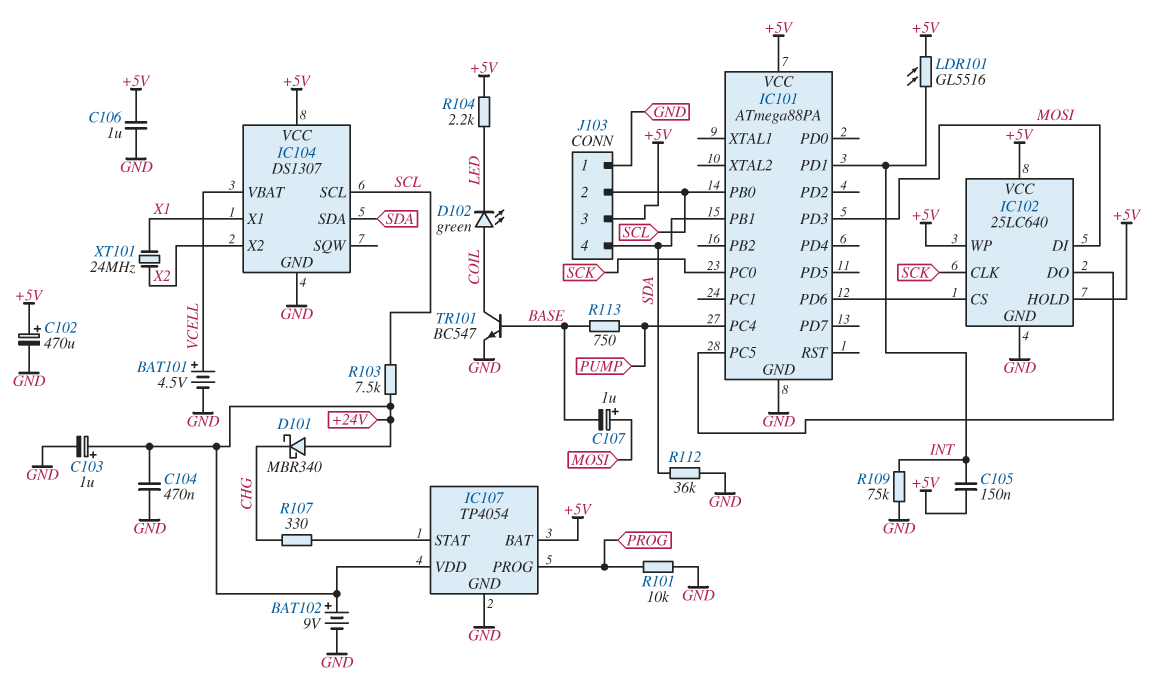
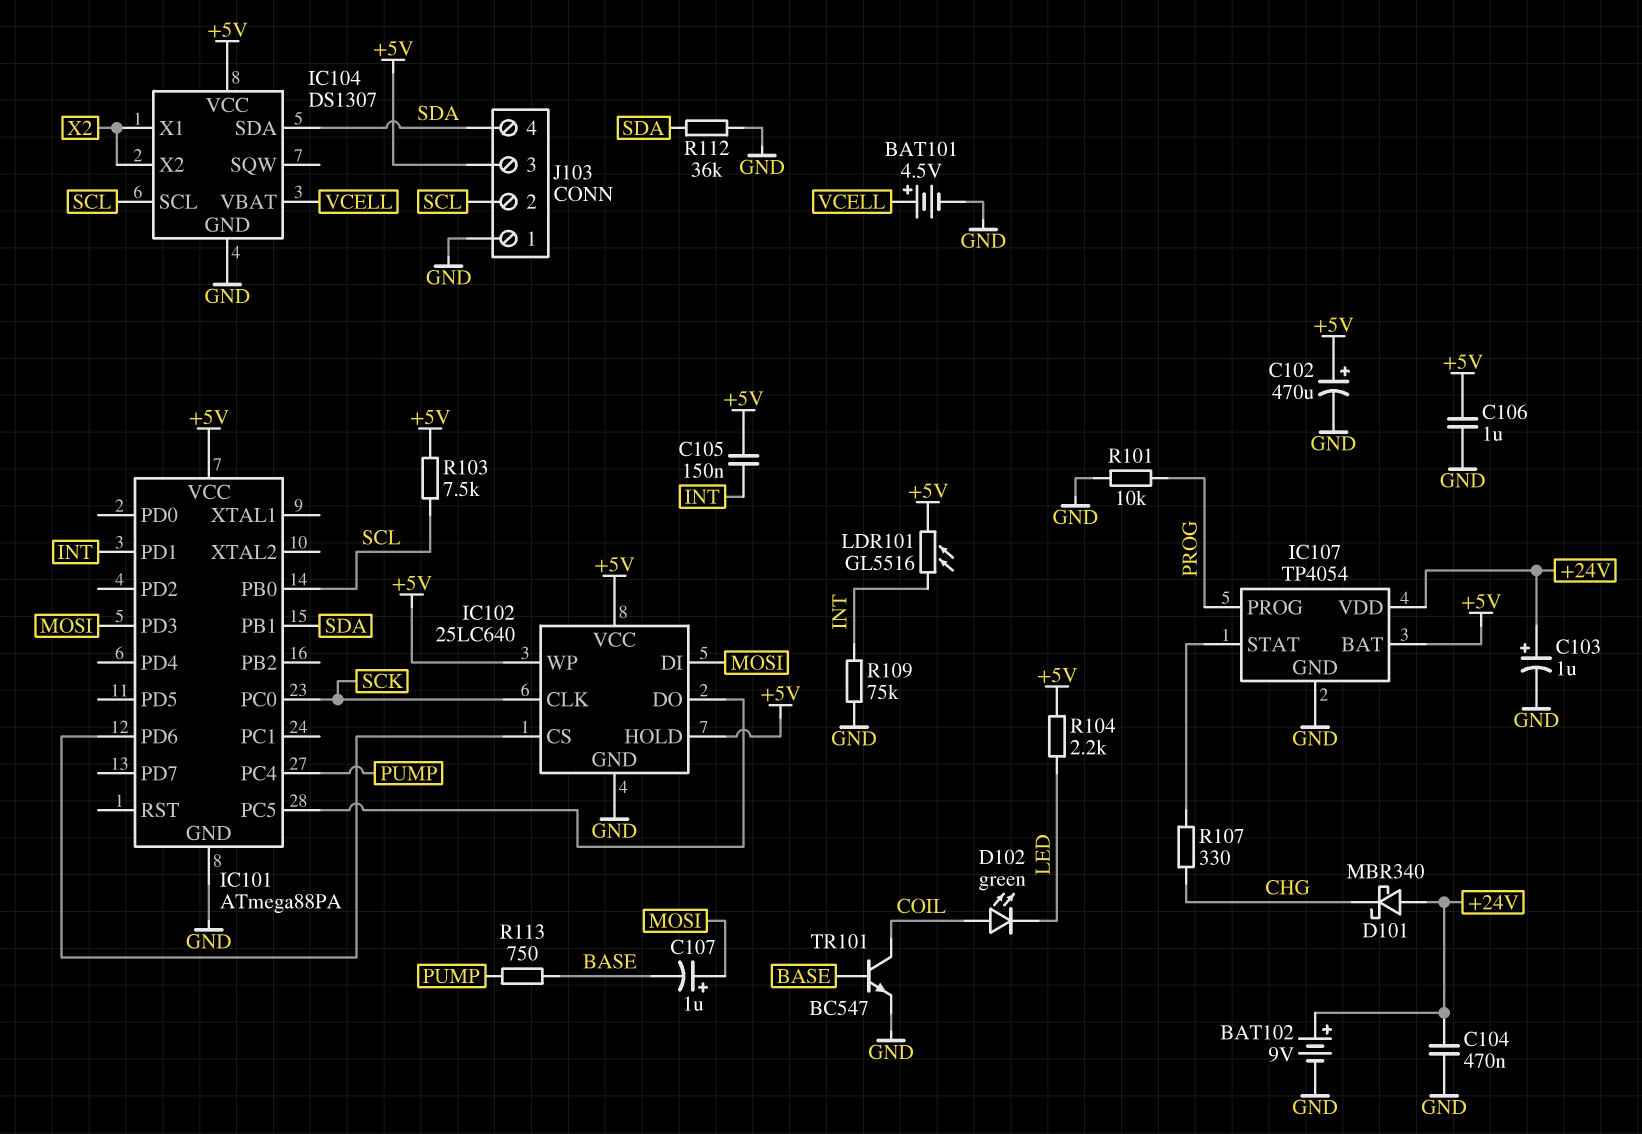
IC104 pin X1: X1 -> X2
R103: 7.5k (+24V, SCL) -> 7.5k (+5V, SCL)
XT101: 24MHz (X1, X2) -> none

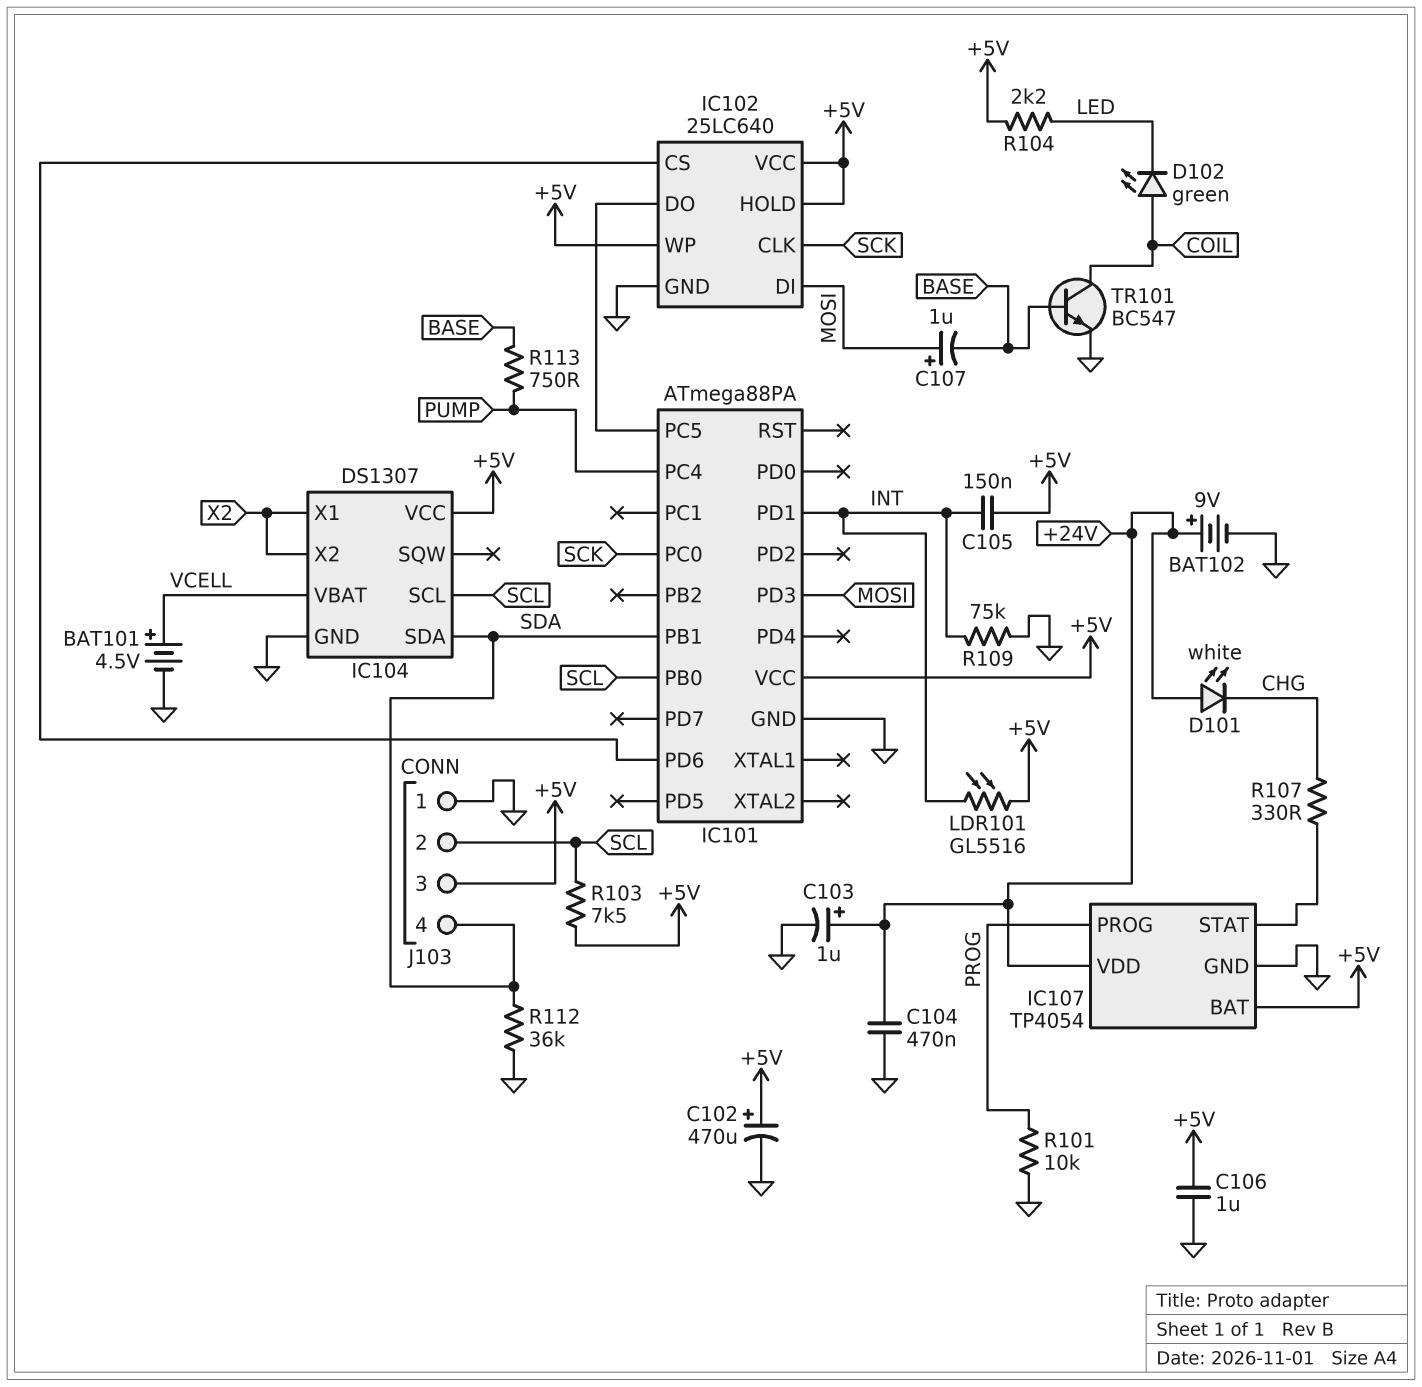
D101: schottky MBR340 (A +24V, K CHG) -> LED white (A +24V, K CHG)

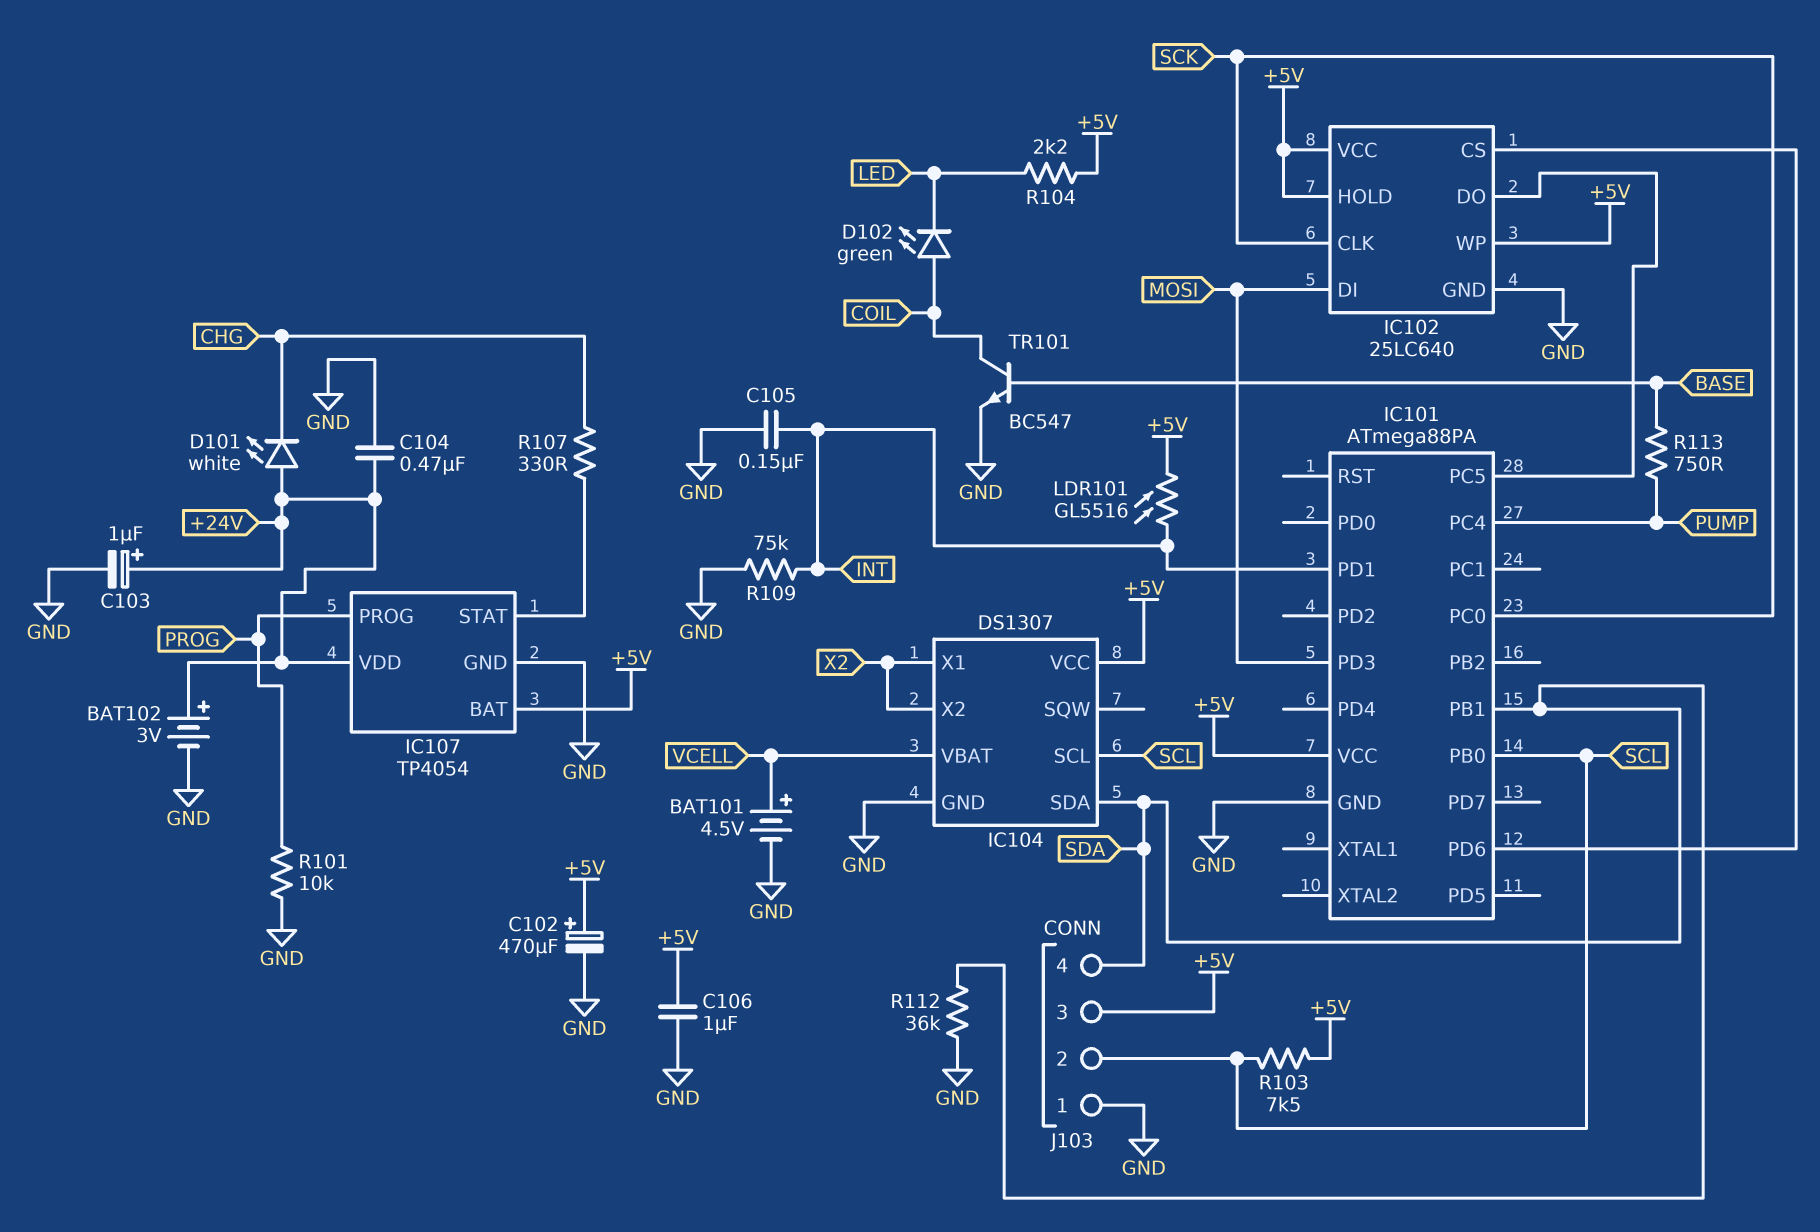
BAT102: 9V (plus +24V, minus GND) -> 3V (plus +24V, minus GND)
C105: 150nF (+5V, INT) -> 150nF (GND, INT)
C107: 1uF (plus MOSI, minus BASE) -> none

